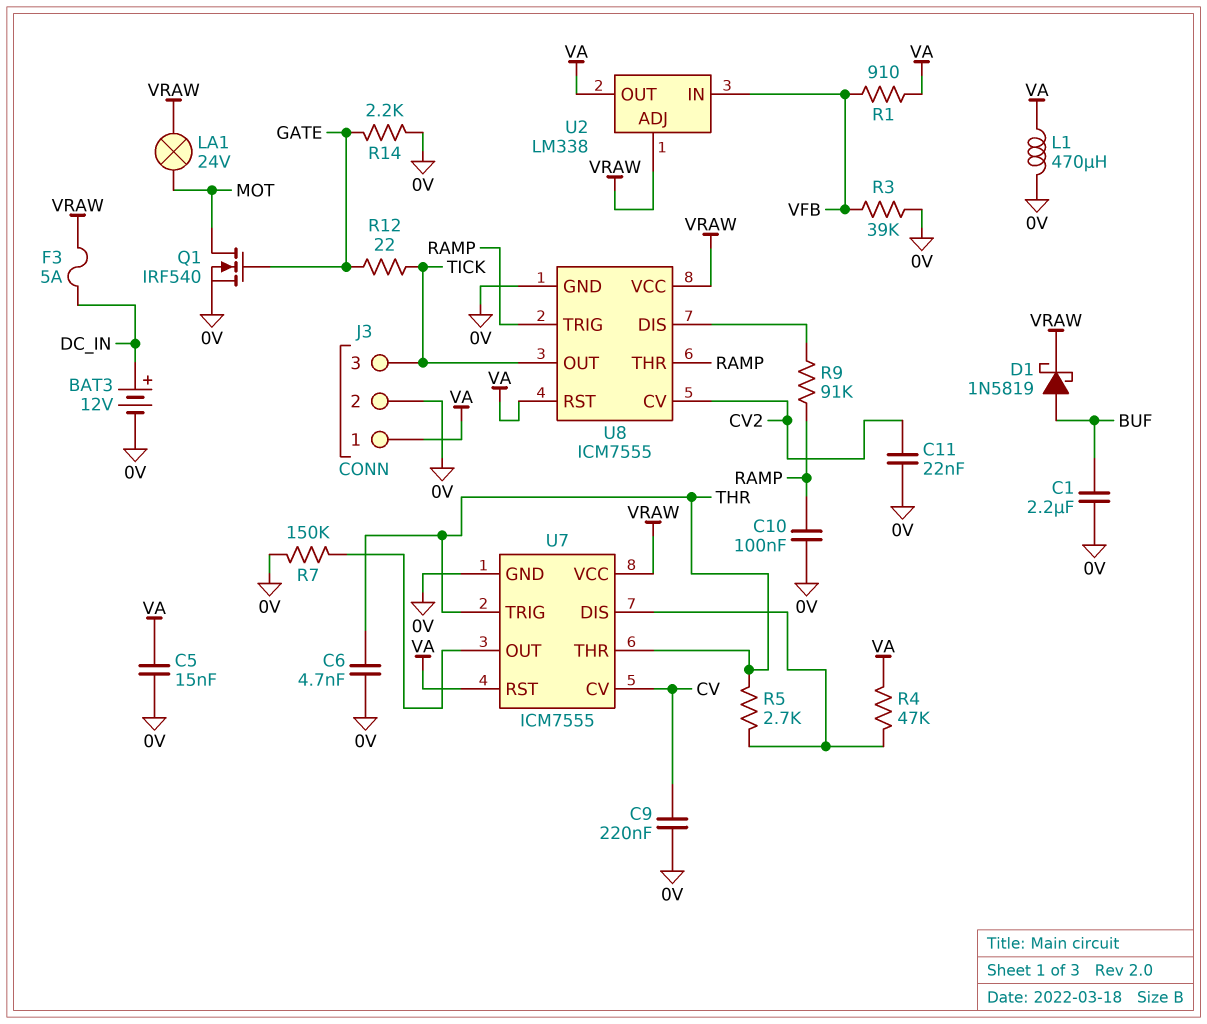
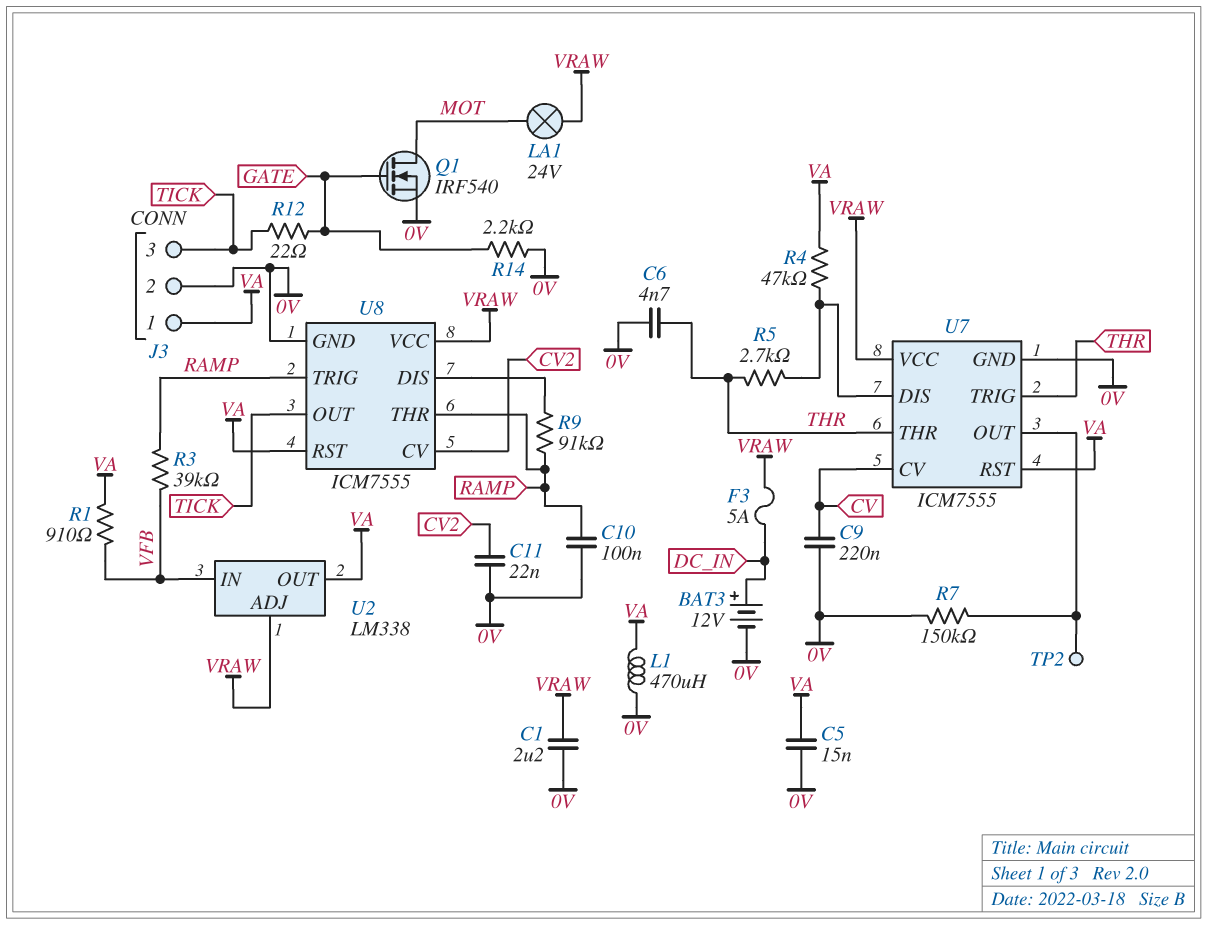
C1: 2.2uF (0V, BUF) -> 2.2uF (0V, VRAW)
D1: schottky 1N5819 (A BUF, K VRAW) -> none
R3: 39k (0V, VFB) -> 39k (RAMP, VFB)
TP2: none -> test point (U7/OUT)

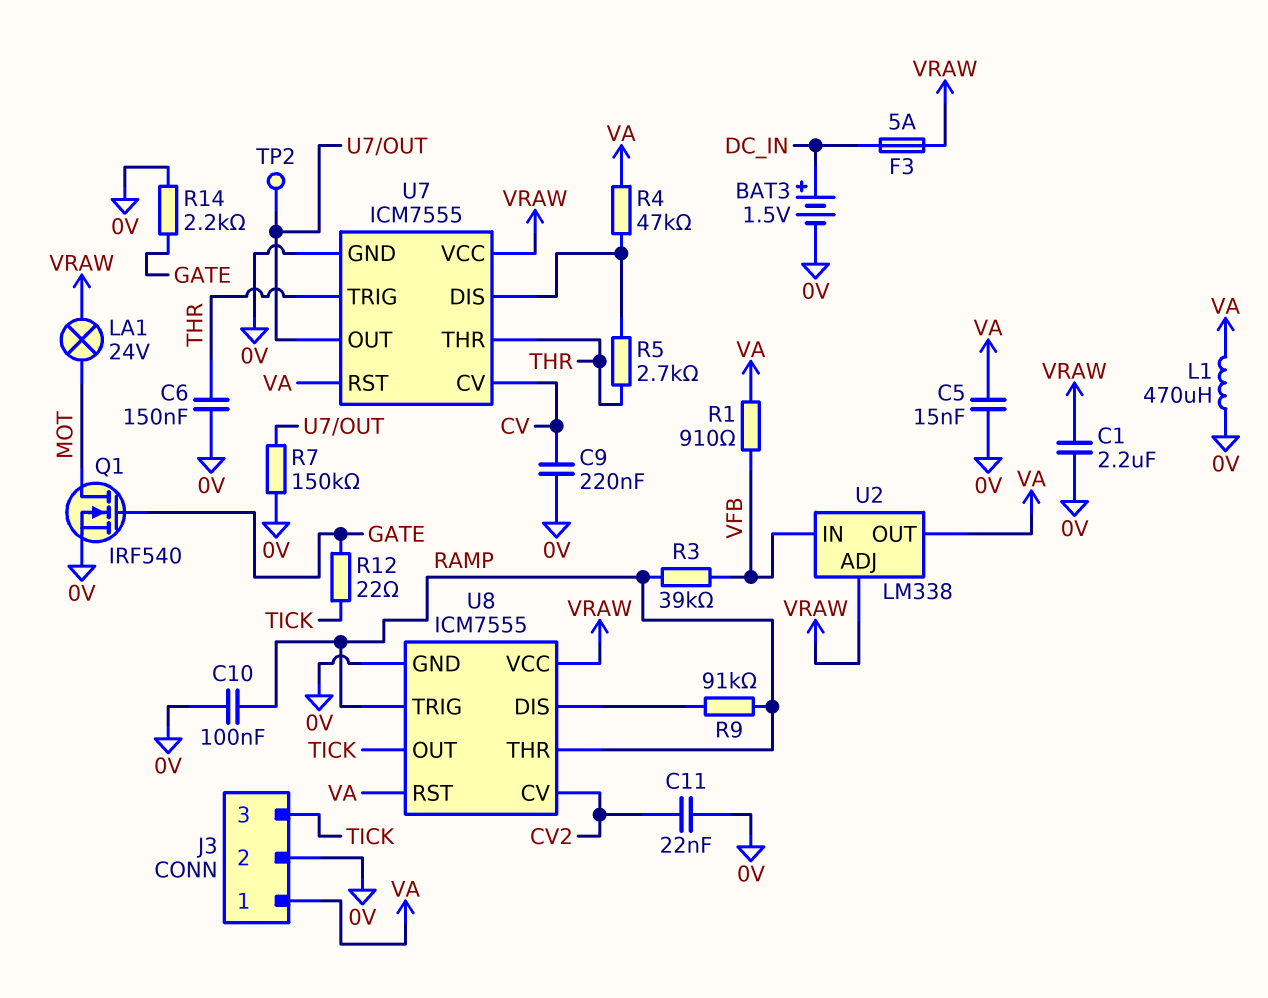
BAT3: 12V (plus DC_IN, minus 0V) -> 1.5V (plus DC_IN, minus 0V)
C6: 4.7nF (0V, THR) -> 150nF (0V, THR)

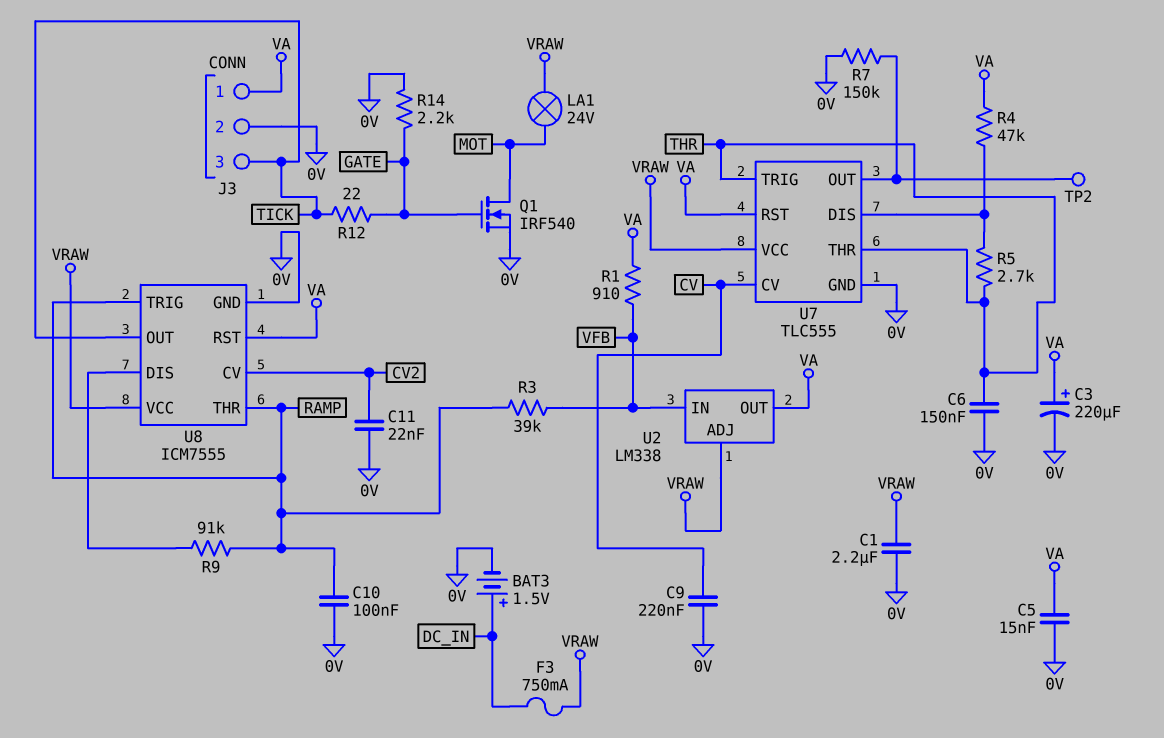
C3: none -> 220uF (plus VA, minus 0V)
F3: 5A (DC_IN, VRAW) -> 750mA (DC_IN, VRAW)
L1: 470uH (0V, VA) -> none
U7: ICM7555 -> TLC555

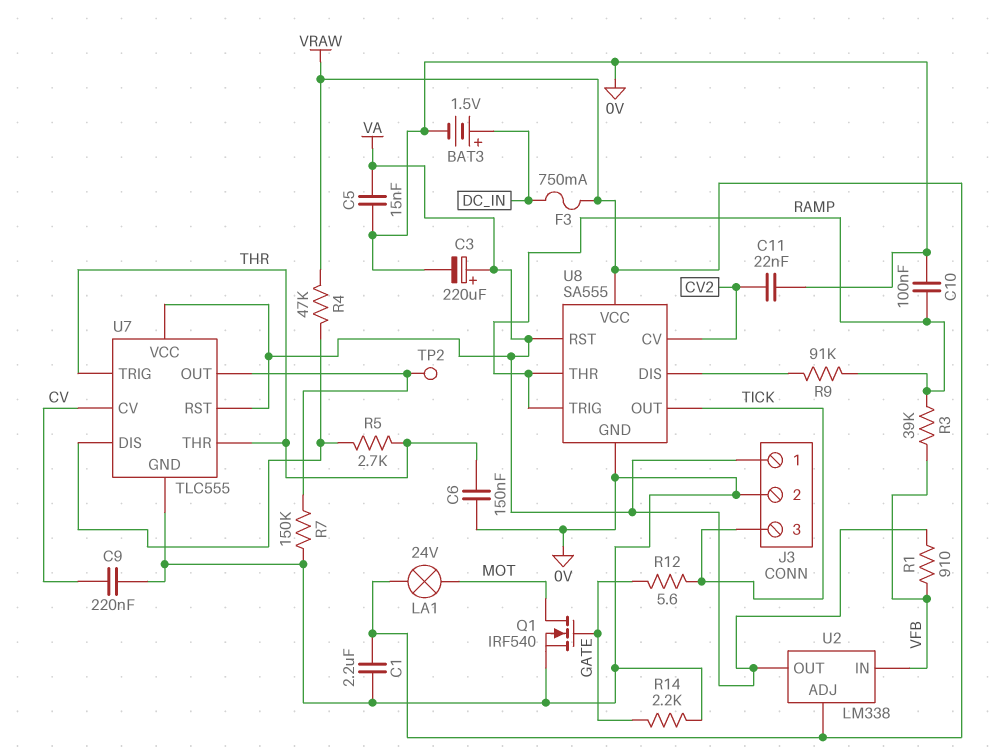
R4: 47k (U7/DIS, VA) -> 47k (U7/DIS, VRAW)
R12: 22 (GATE, TICK) -> 5.6 (GATE, TICK)
U7 pin VCC: VRAW -> VA
U8: ICM7555 -> SA555

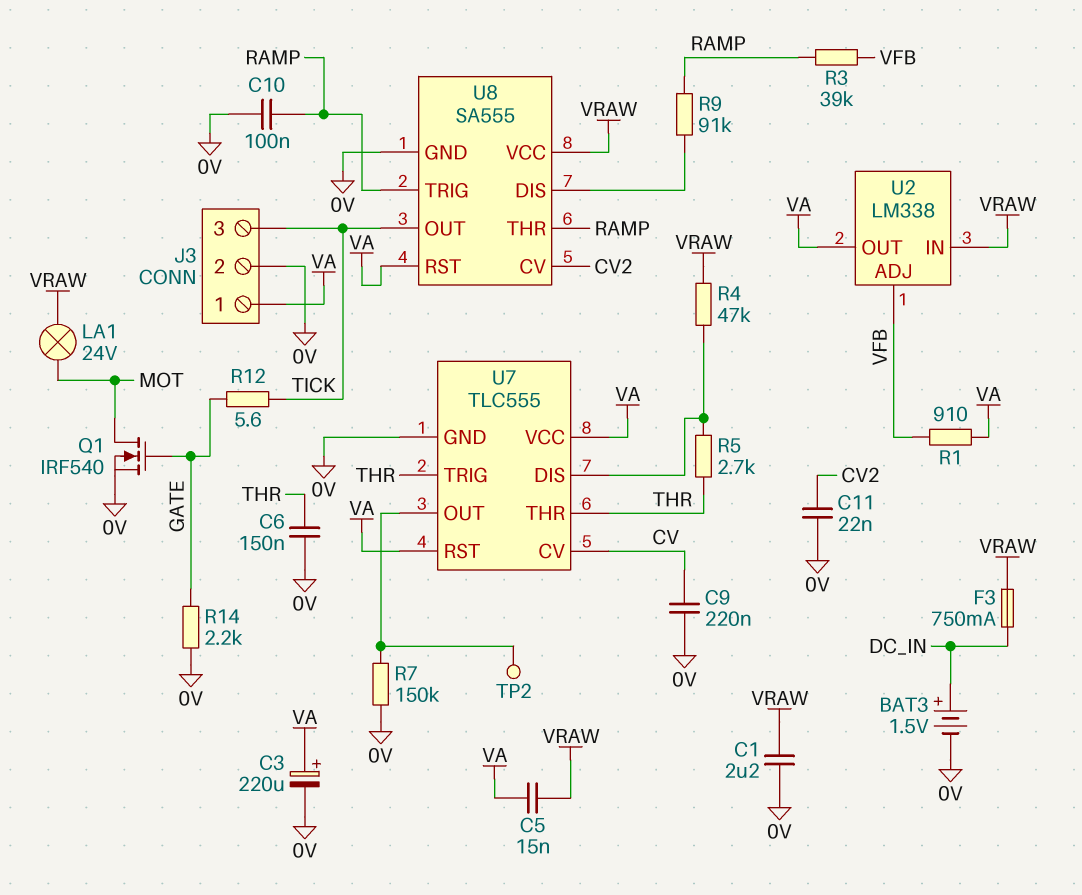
C5: 15nF (0V, VA) -> 15nF (VA, VRAW)
U2 pin ADJ: VRAW -> VFB
U2 pin IN: VFB -> VRAW

